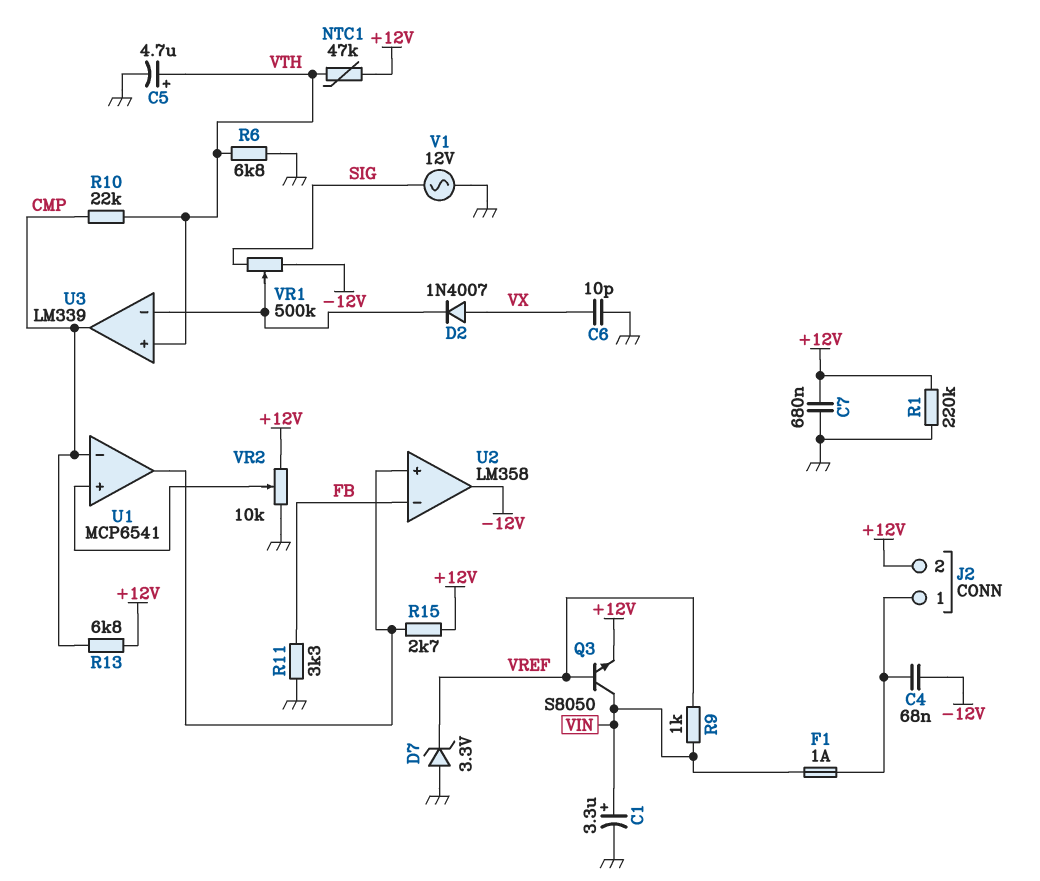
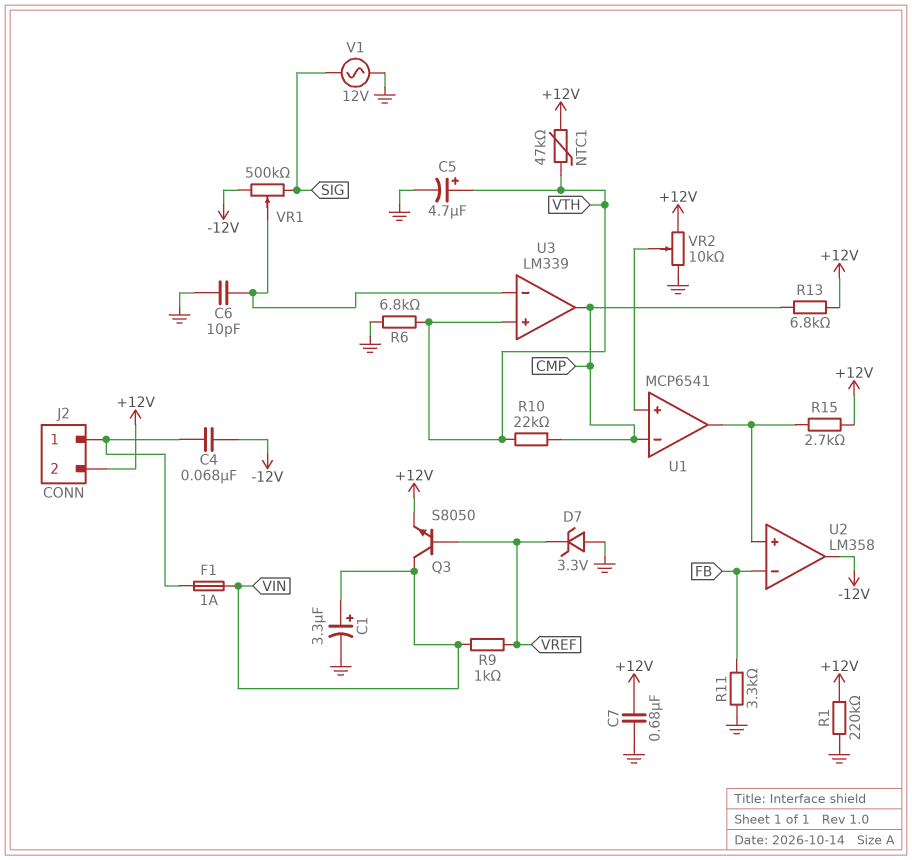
C6: 10pF (GND, VX) -> 10pF (GND, U3/in-)
D2: diode 1N4007 (A VX, K U3/in-) -> none

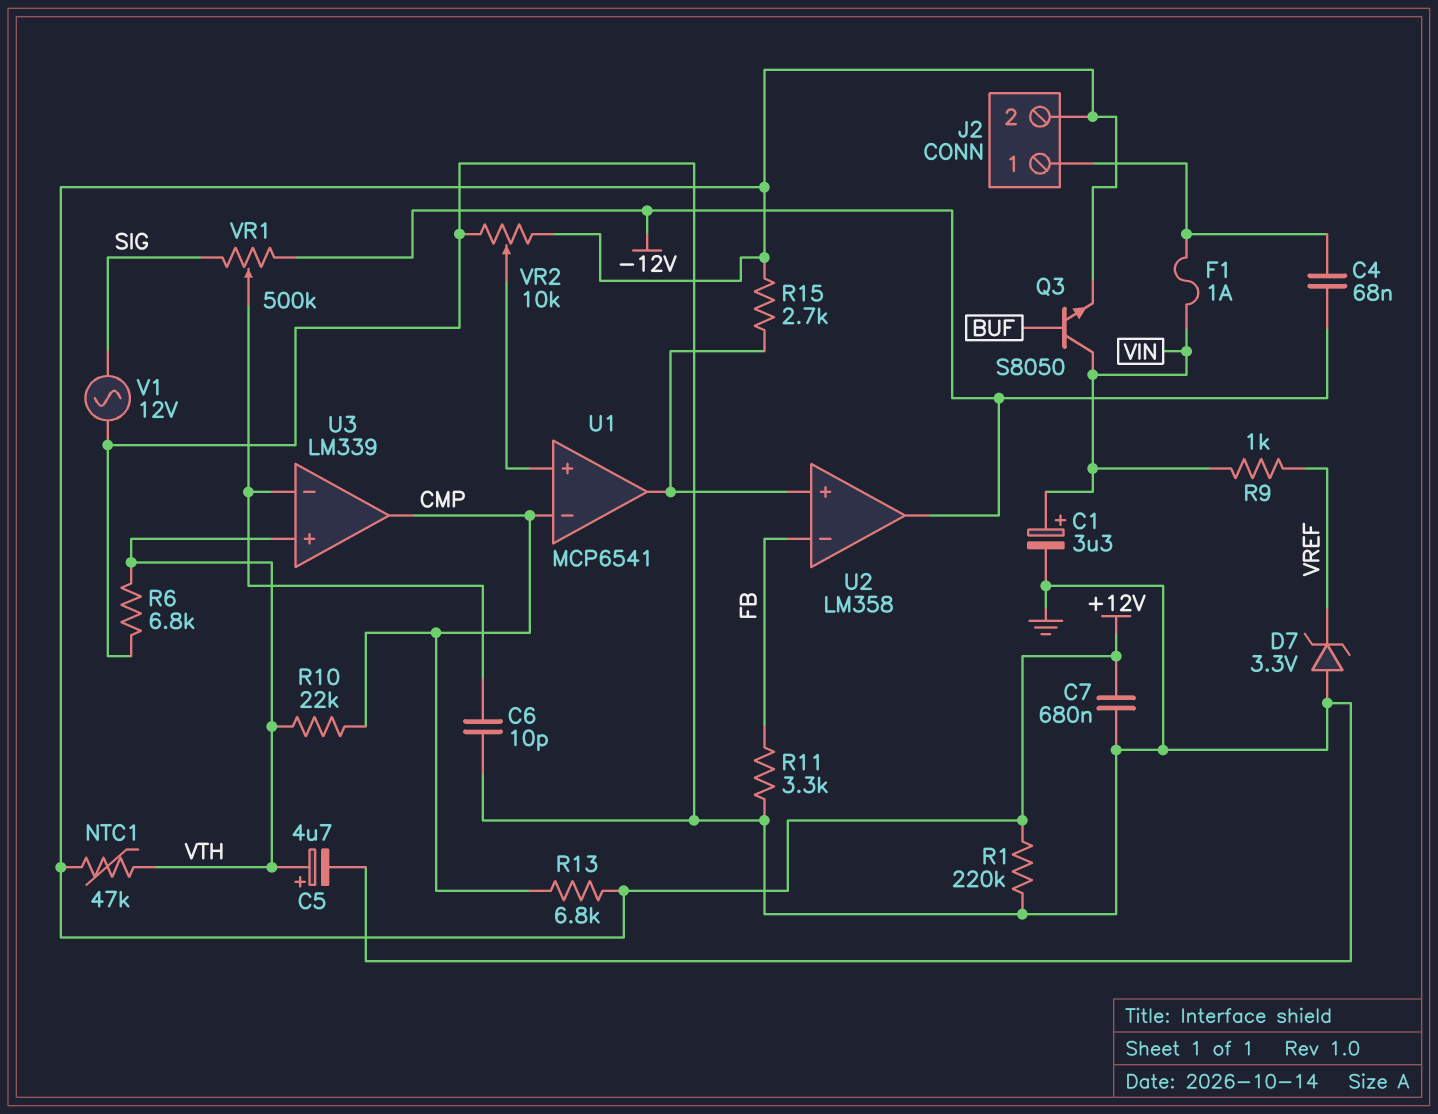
Q3: NPN S8050 (B VREF, C VIN, E +12V) -> NPN S8050 (B BUF, C VIN, E +12V)

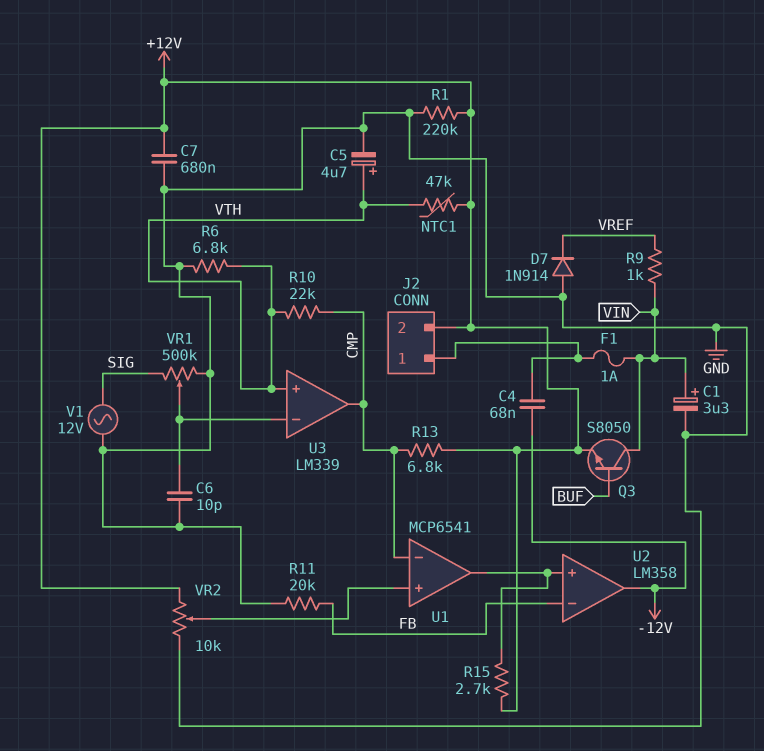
D7: zener 3.3V (A GND, K VREF) -> diode 1N914 (A GND, K VREF)
R11: 3.3k (FB, GND) -> 20k (FB, GND)
VR1: 500k (-12V, SIG, wiper U3/in-) -> 500k (GND, SIG, wiper U3/in-)

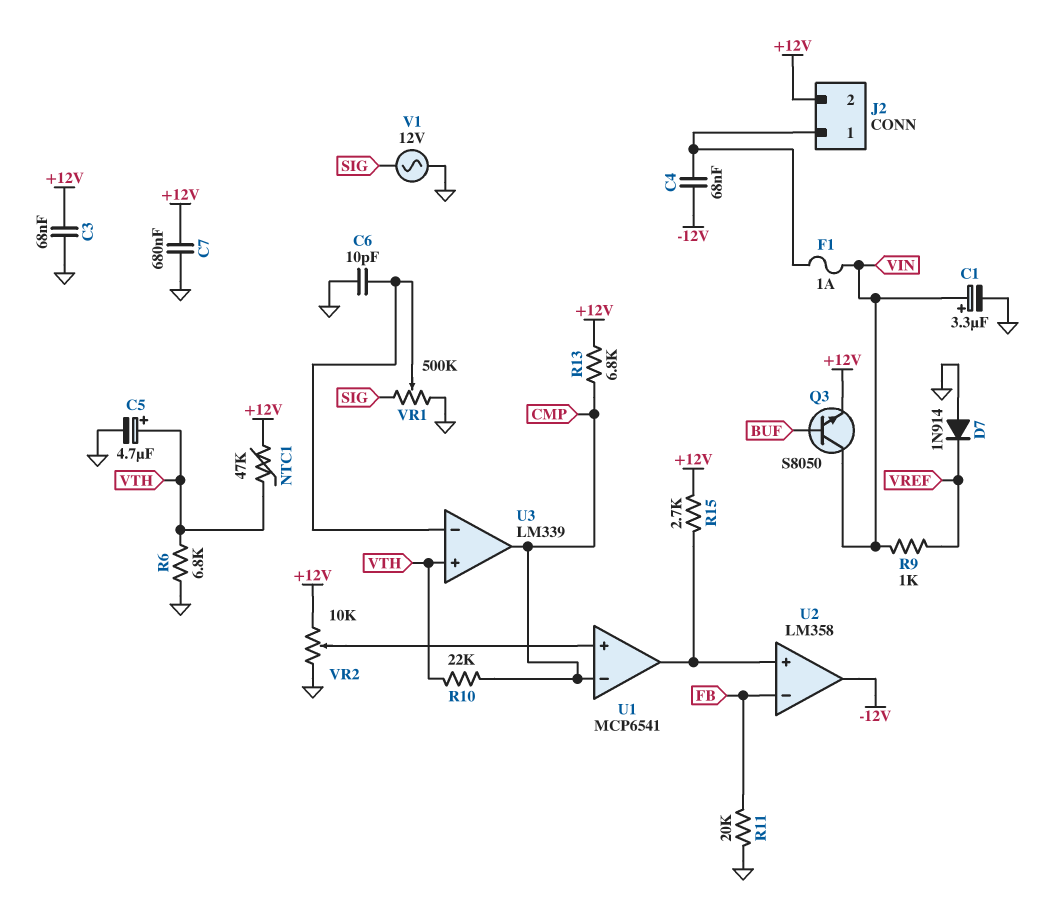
C3: none -> 68nF (+12V, GND)
R1: 220k (+12V, GND) -> none

